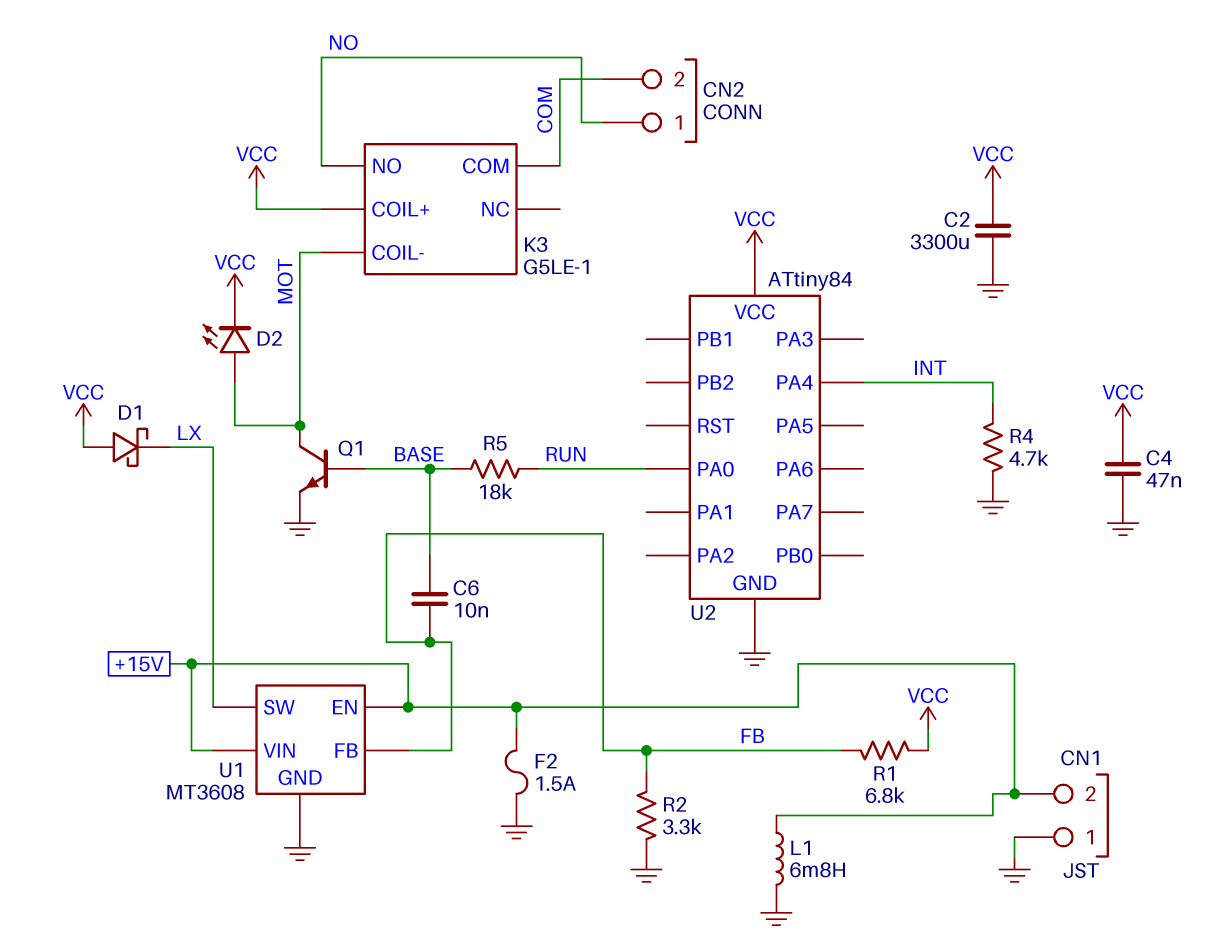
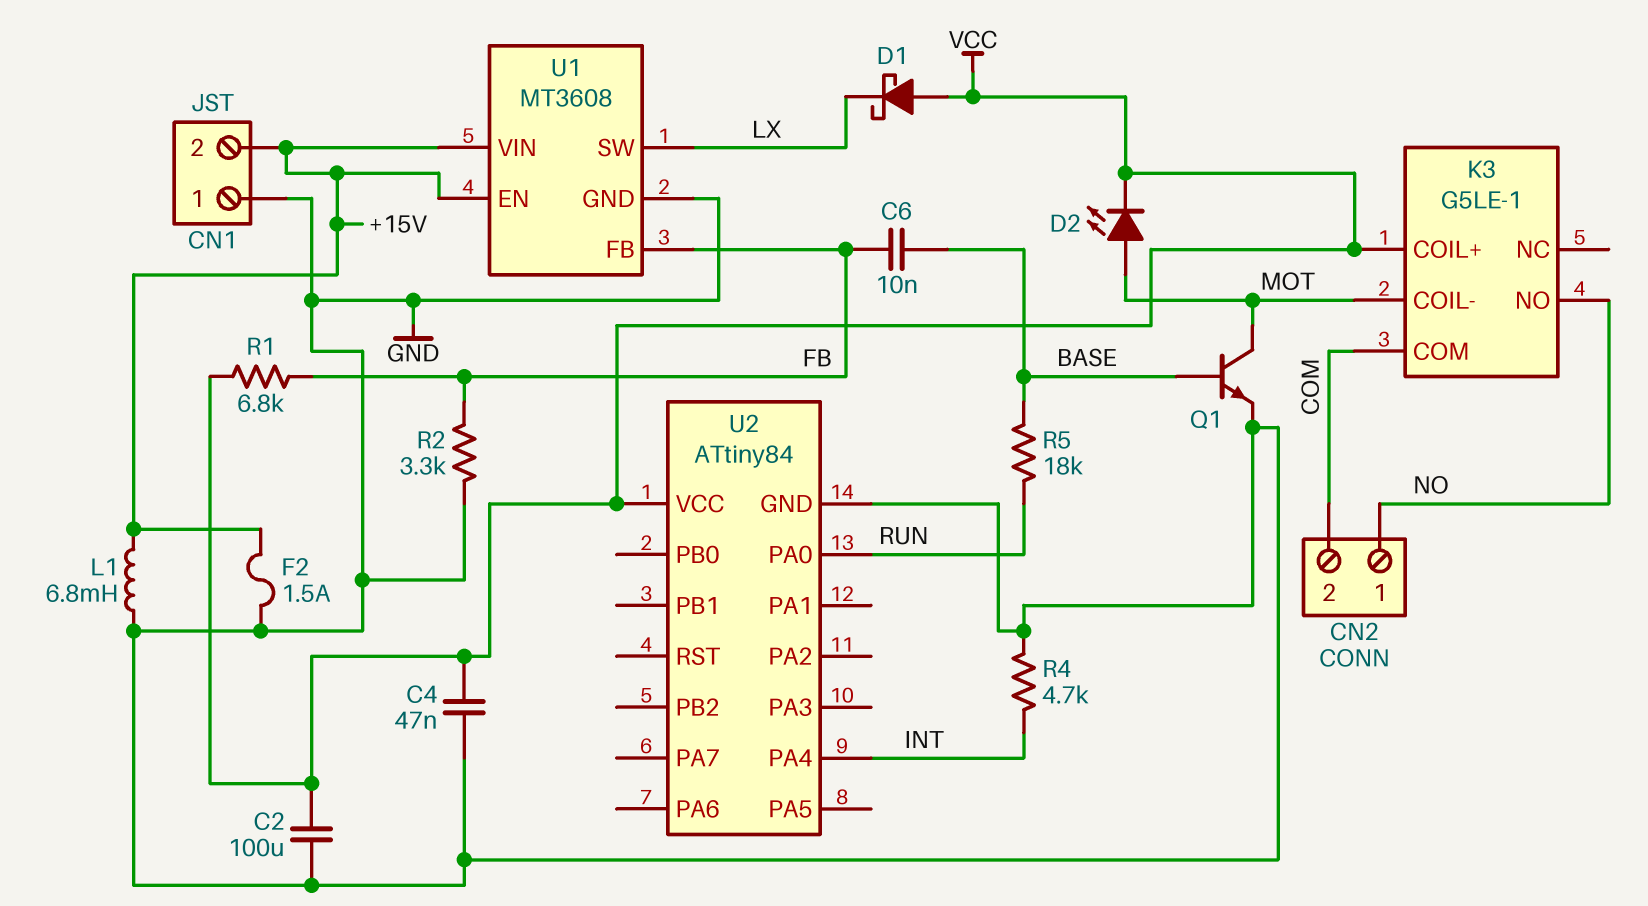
C2: 3300uF (GND, VCC) -> 100uF (GND, VCC)

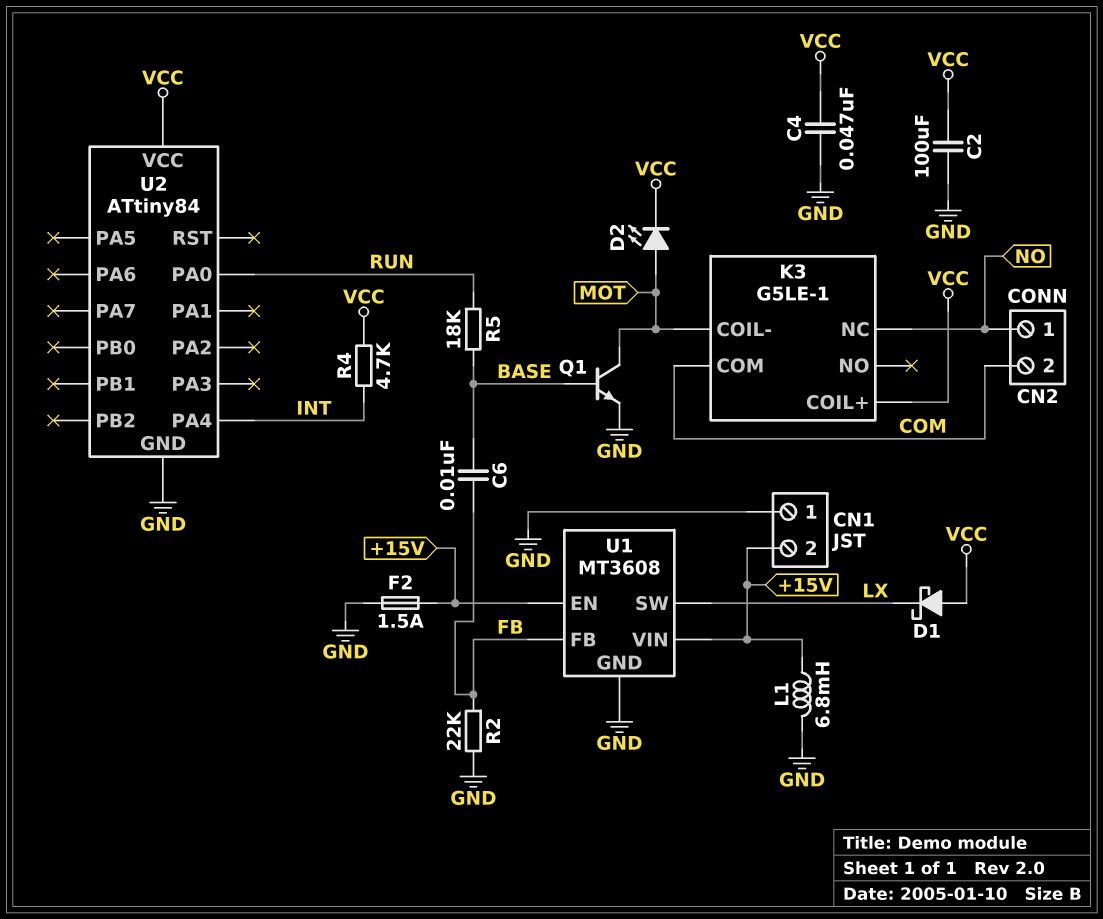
K3 pin NC: none -> NO
K3 pin NO: NO -> none
R1: 6.8k (FB, VCC) -> none
R2: 3.3k (FB, GND) -> 22k (FB, GND)
R4: 4.7k (GND, INT) -> 4.7k (INT, VCC)

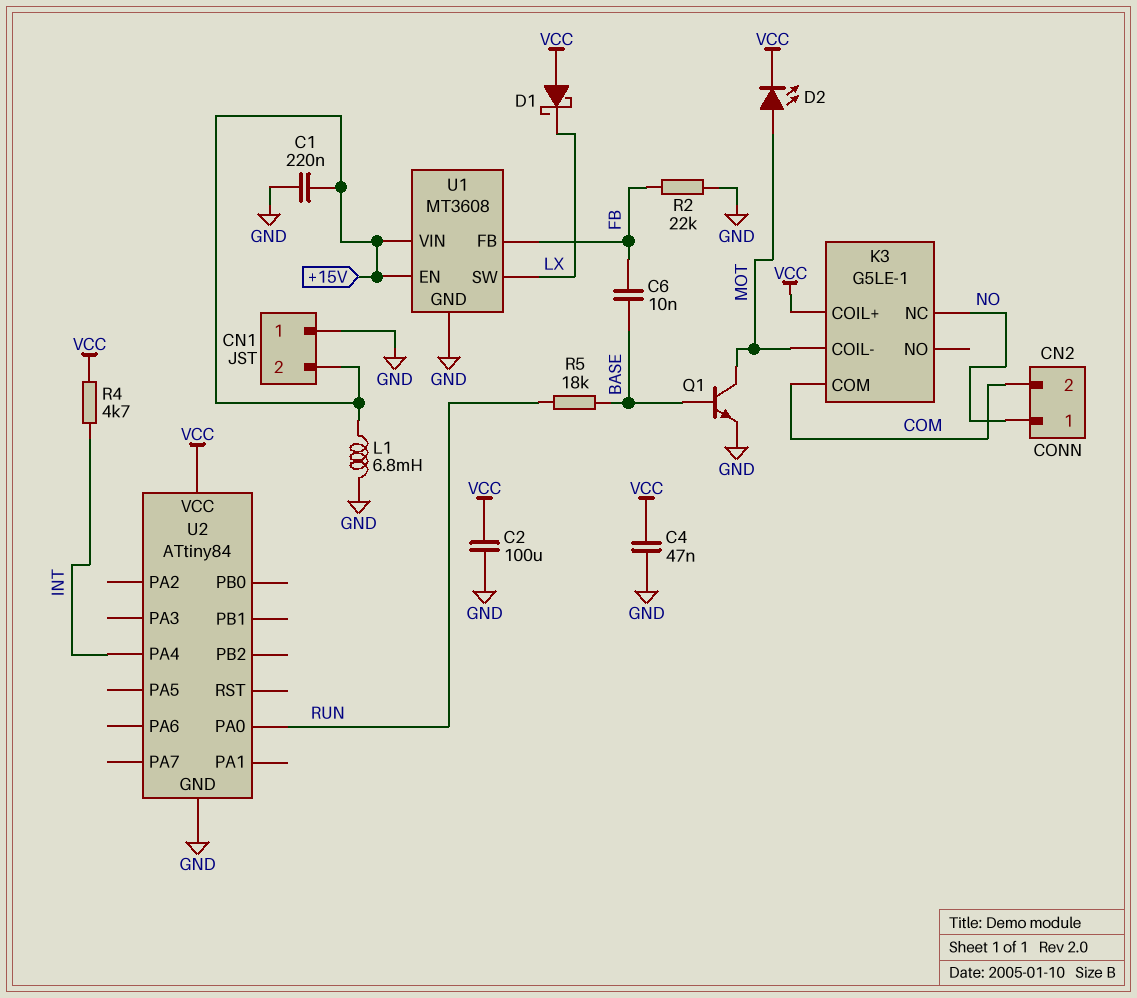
C1: none -> 220nF (+15V, GND)
F2: 1.5A (+15V, GND) -> none

